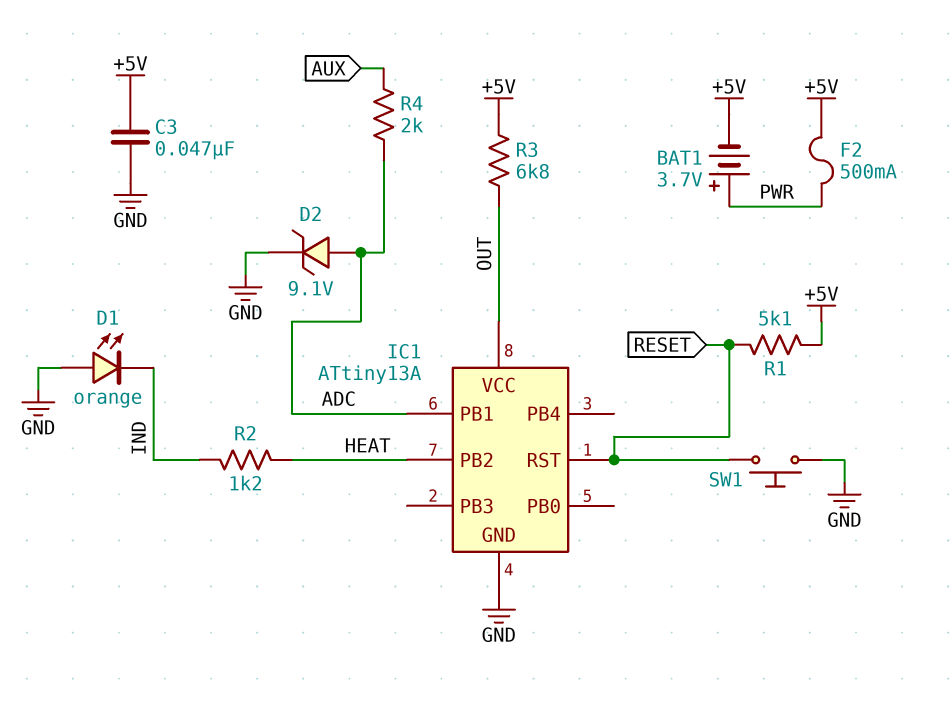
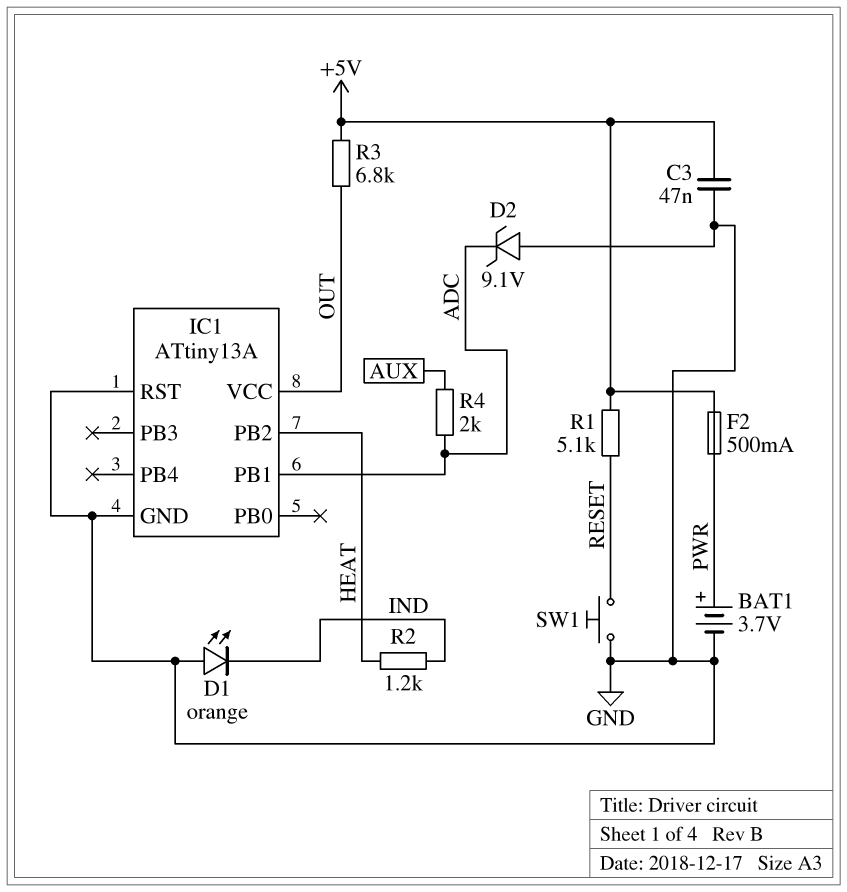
BAT1: 3.7V (plus PWR, minus +5V) -> 3.7V (plus PWR, minus GND)
D2: zener 9.1V (A ADC, K GND) -> zener 9.1V (A GND, K ADC)
IC1 pin RST: RESET -> GND

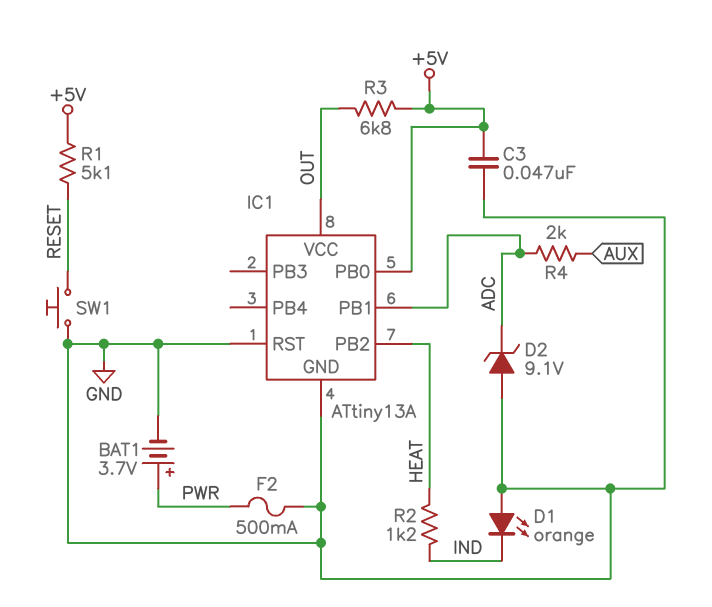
F2: 500mA (+5V, PWR) -> 500mA (GND, PWR)
IC1 pin PB0: none -> +5V

